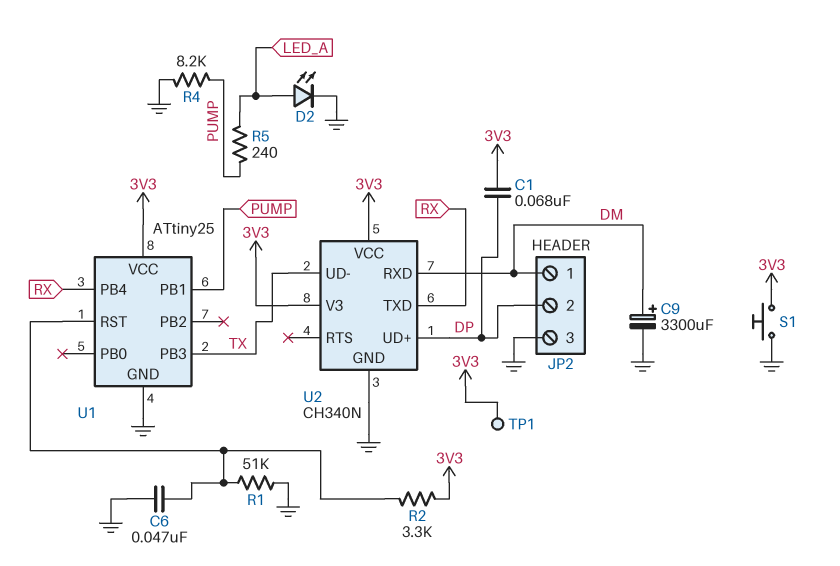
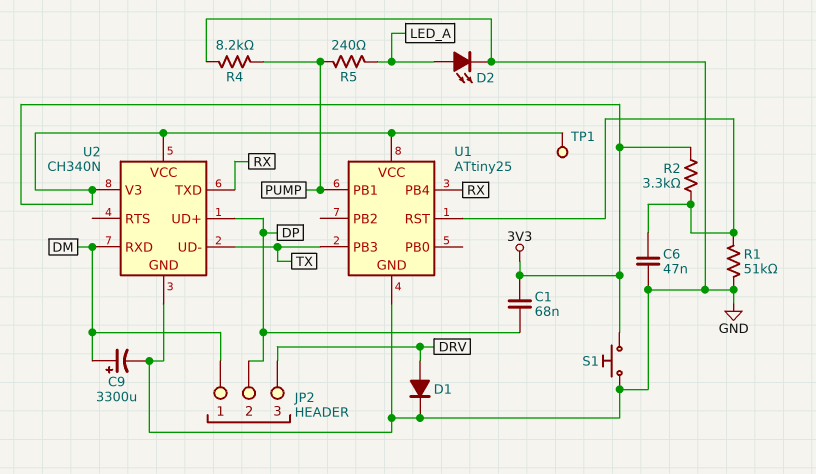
D1: none -> diode (A DRV, K GND)
JP2 pin 3: GND -> DRV

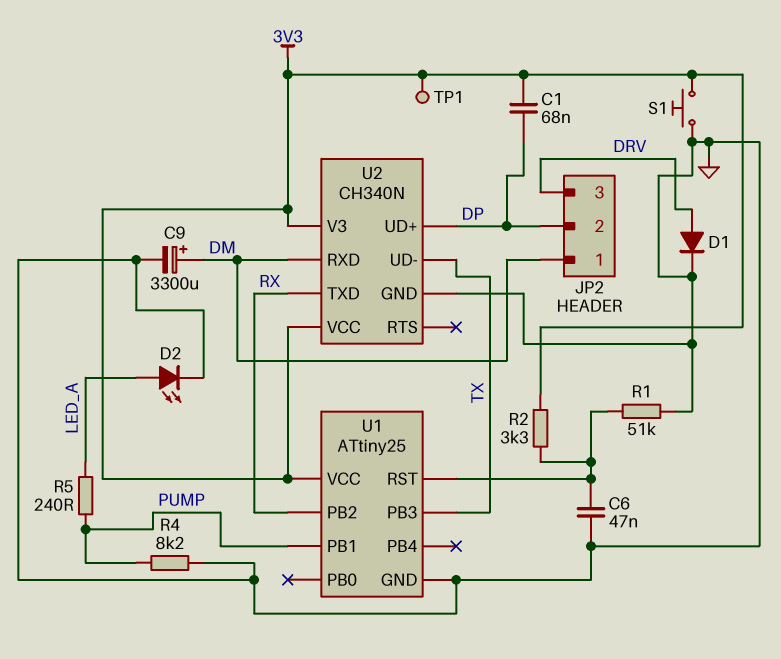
U1 pin PB2: none -> RX
U1 pin PB4: RX -> none

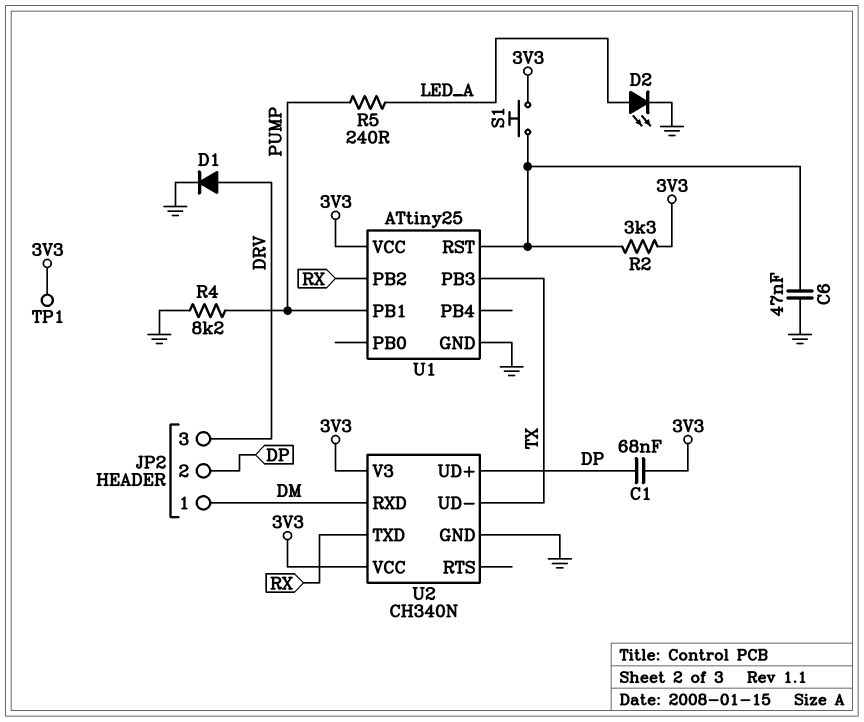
C9: 3300uF (plus DM, minus GND) -> none
R1: 51k (GND, U1/RST) -> none
S1: button (3V3, GND) -> button (3V3, U1/RST)

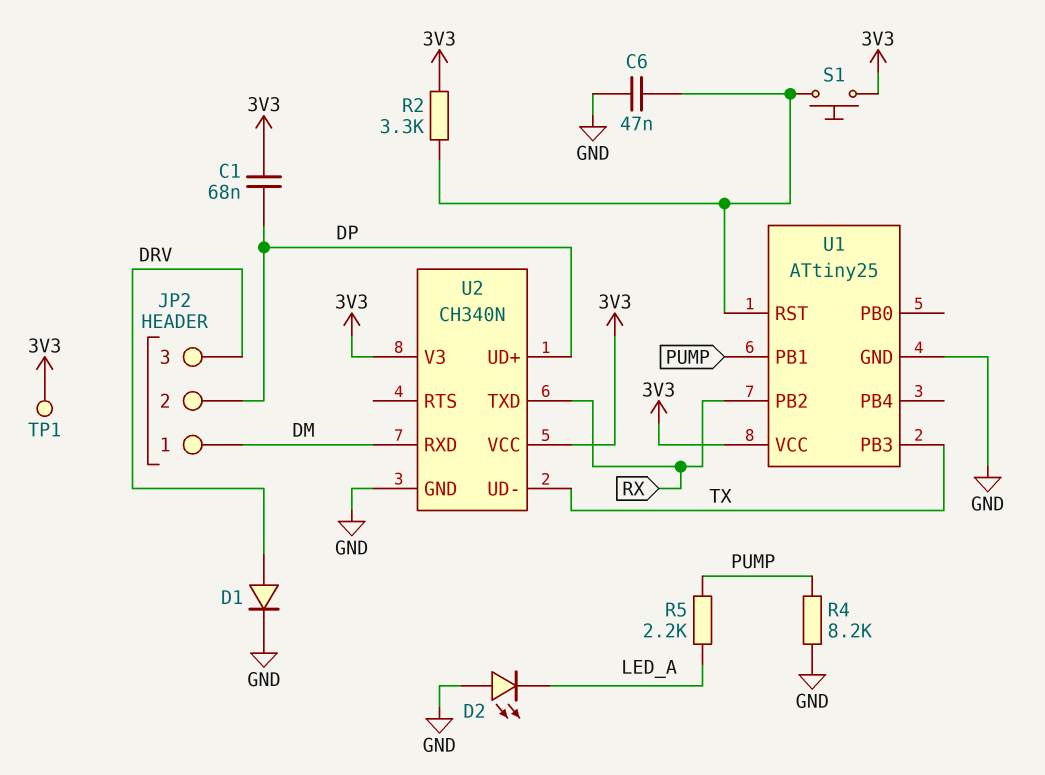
D2: LED (A LED_A, K GND) -> LED (A GND, K LED_A)
R5: 240 (LED_A, PUMP) -> 2.2k (LED_A, PUMP)

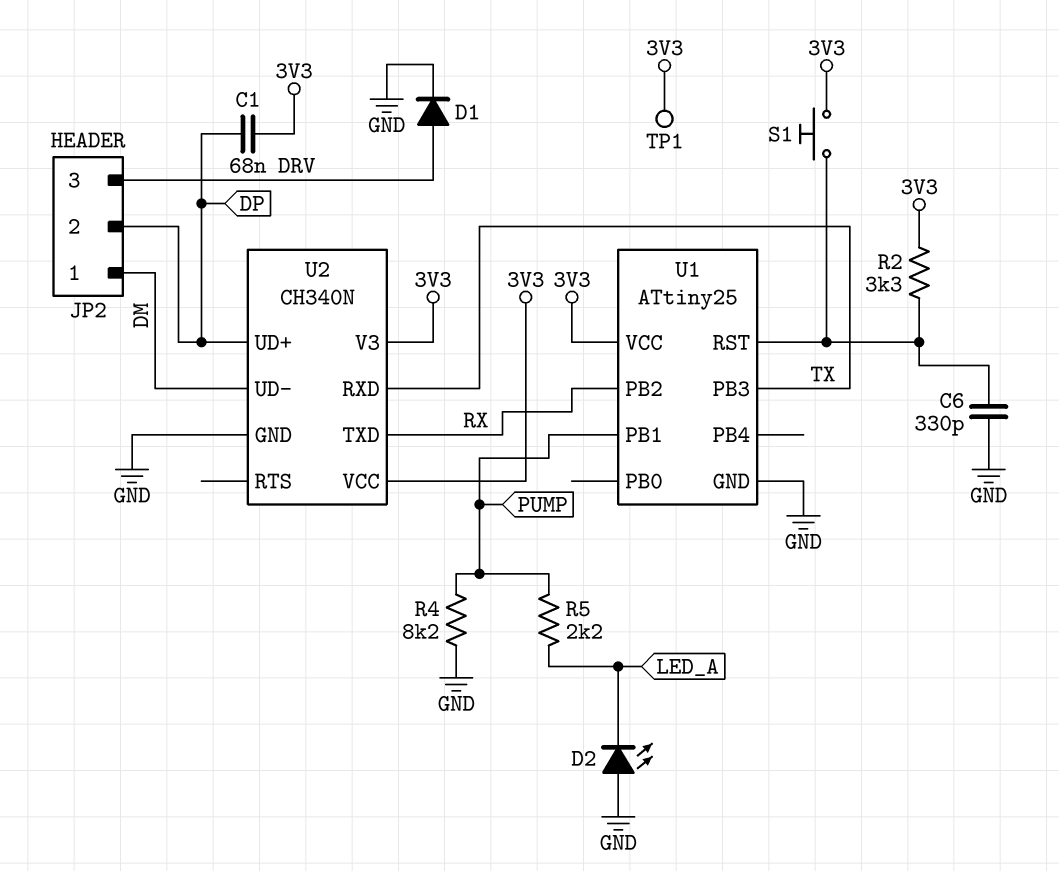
C6: 47nF (GND, U1/RST) -> 330pF (GND, U1/RST)
U2 pin RXD: DM -> TX
U2 pin UD-: TX -> DM

